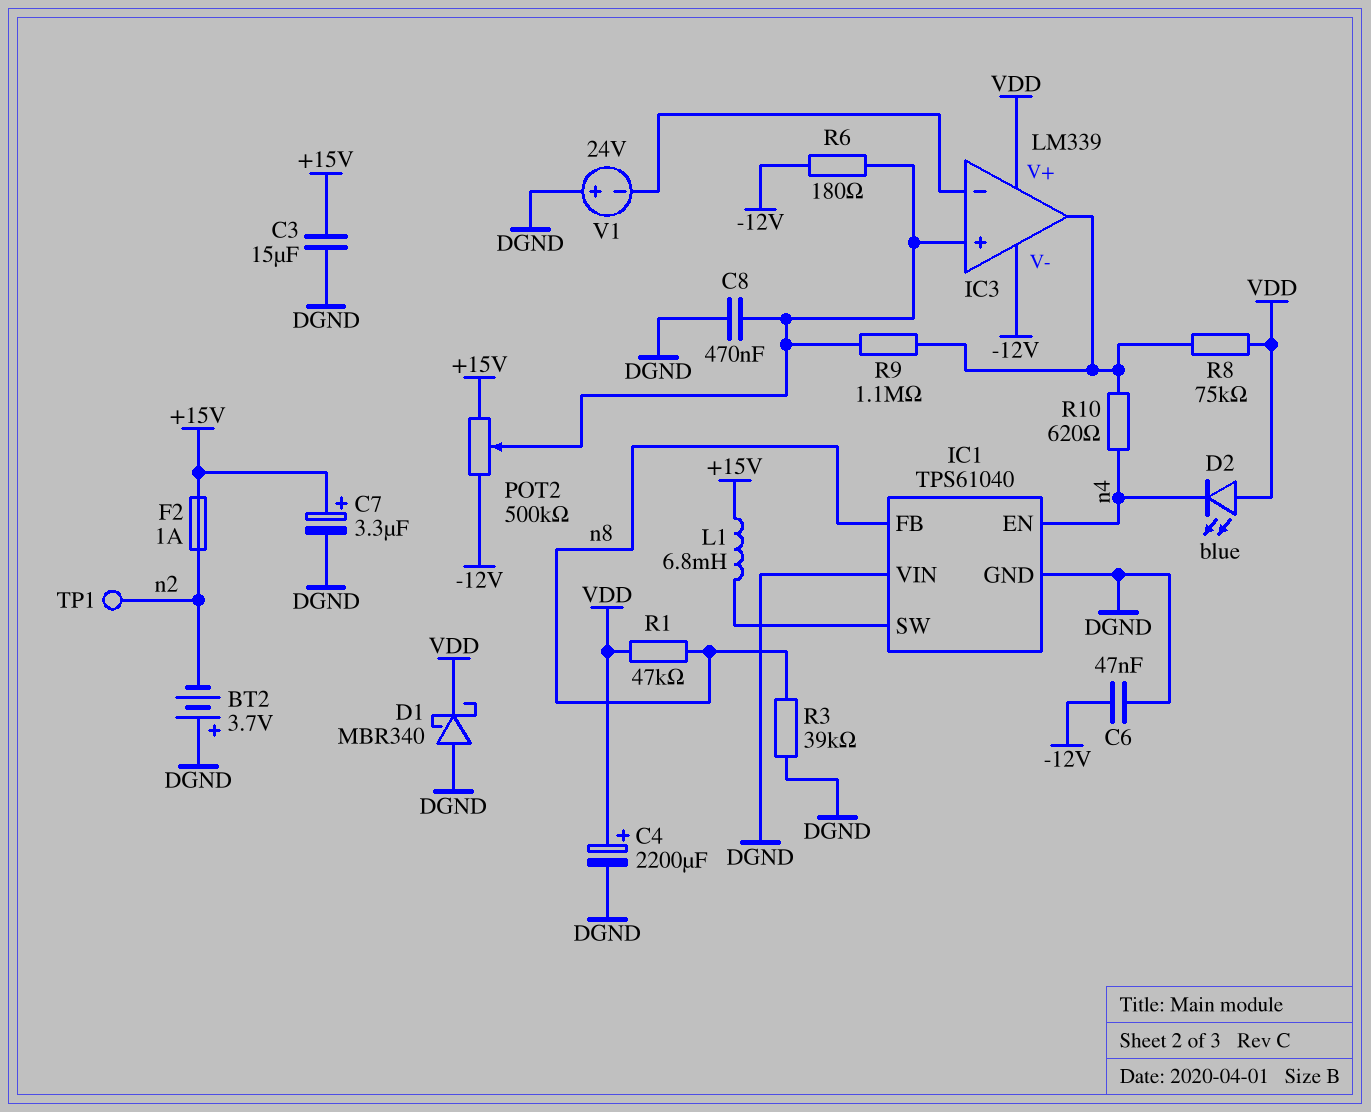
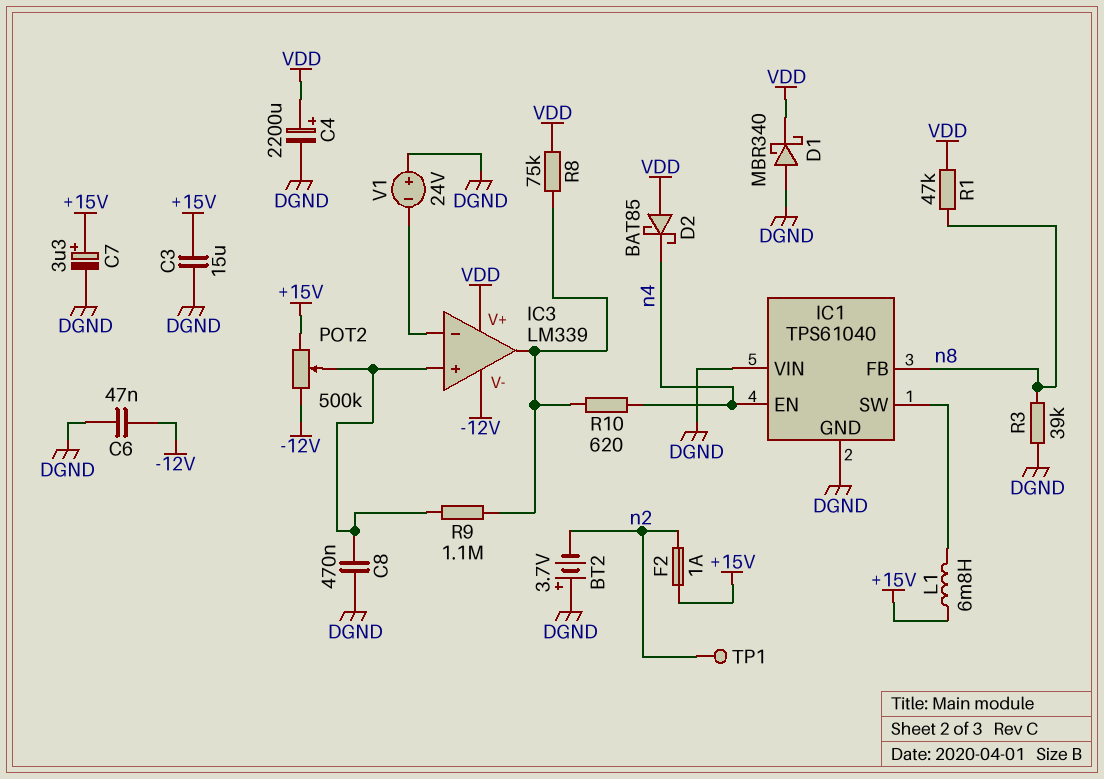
D2: LED blue (A VDD, K n4) -> schottky BAT85 (A VDD, K n4)
R6: 180 (-12V, IC3/in+) -> none

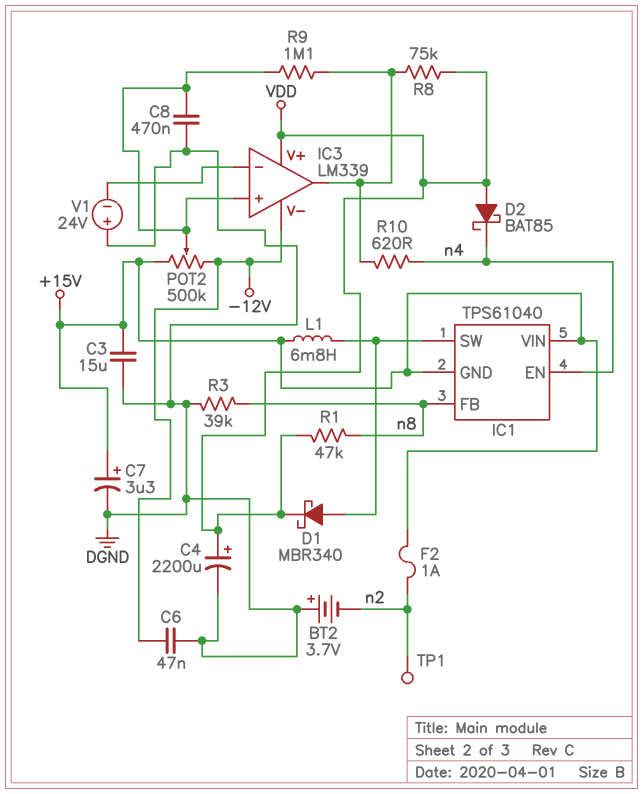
D1: schottky MBR340 (A DGND, K VDD) -> schottky MBR340 (A IC1/SW, K VDD)
IC1 pin GND: DGND -> +15V
IC1 pin VIN: DGND -> +15V

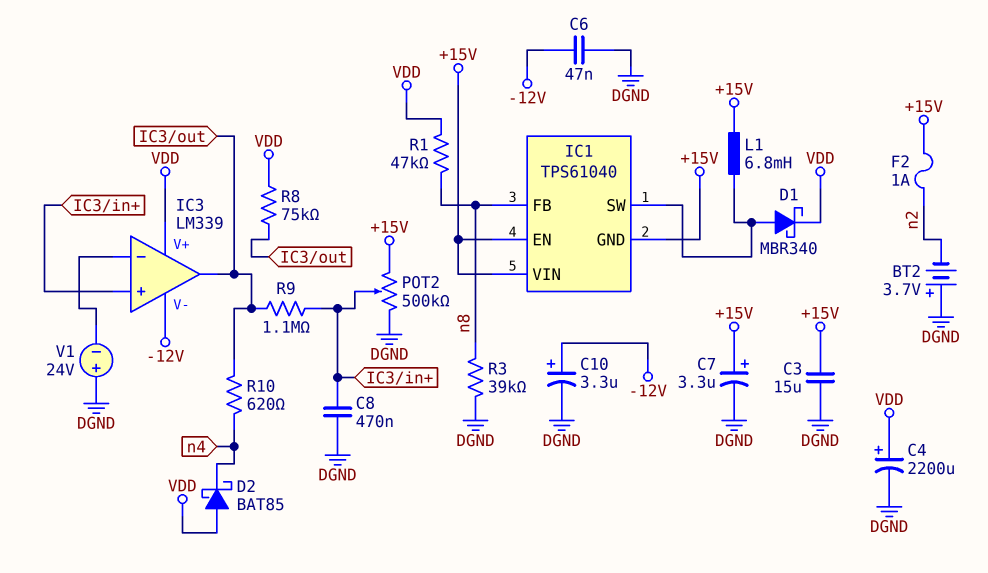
C10: none -> 3.3uF (plus -12V, minus DGND)
IC1 pin EN: n4 -> +15V
POT2: 500k (+15V, -12V, wiper IC3/in+) -> 500k (+15V, DGND, wiper IC3/in+)
TP1: test point (n2) -> none

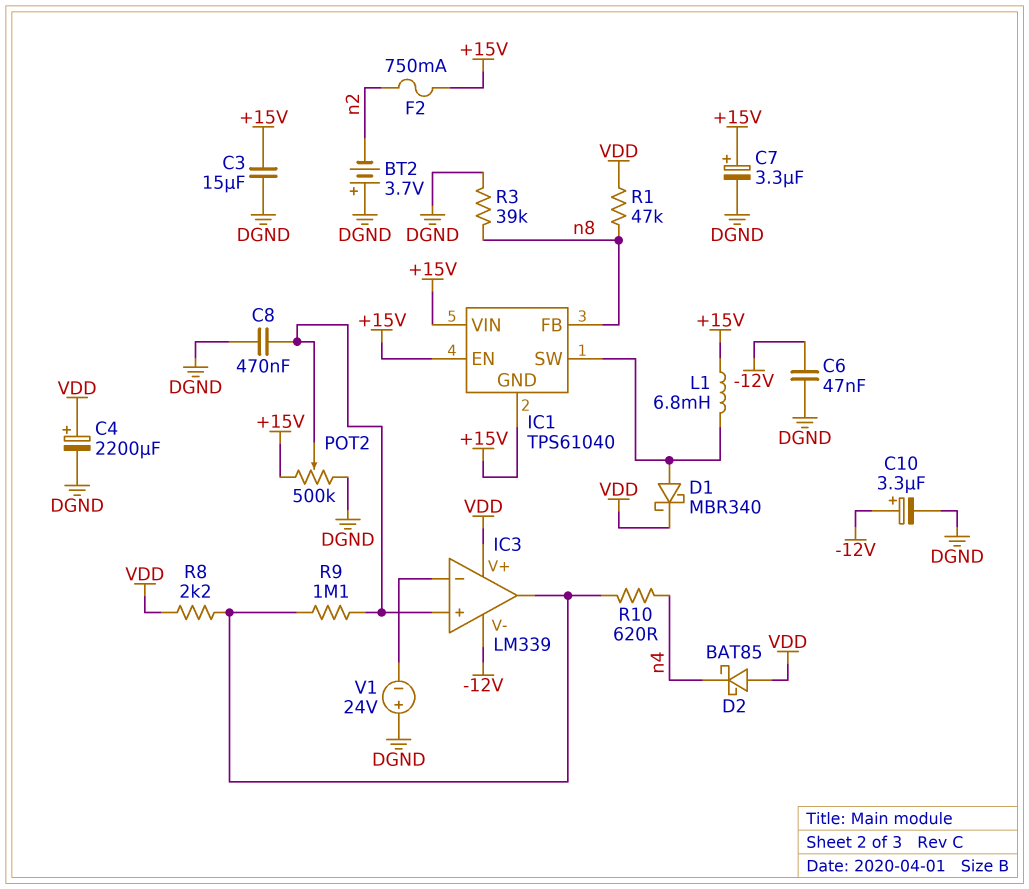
F2: 1A (+15V, n2) -> 750mA (+15V, n2)
R8: 75k (IC3/out, VDD) -> 2.2k (IC3/out, VDD)

